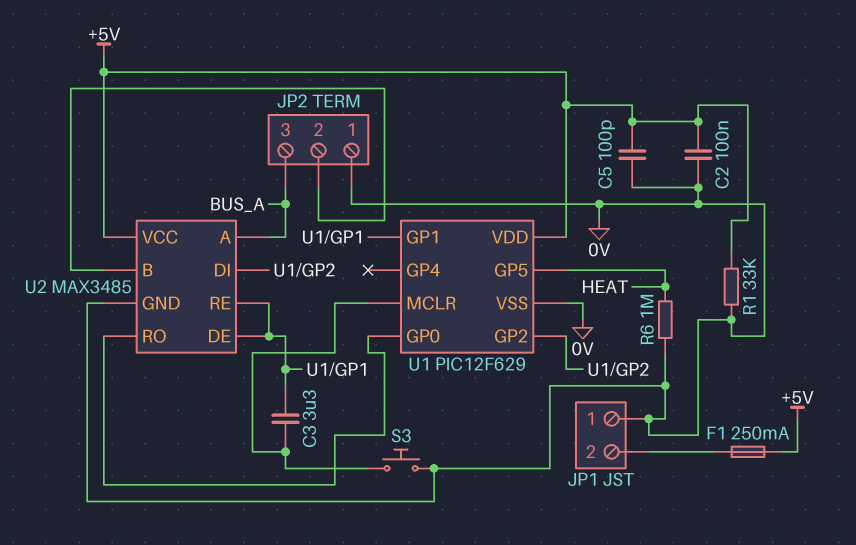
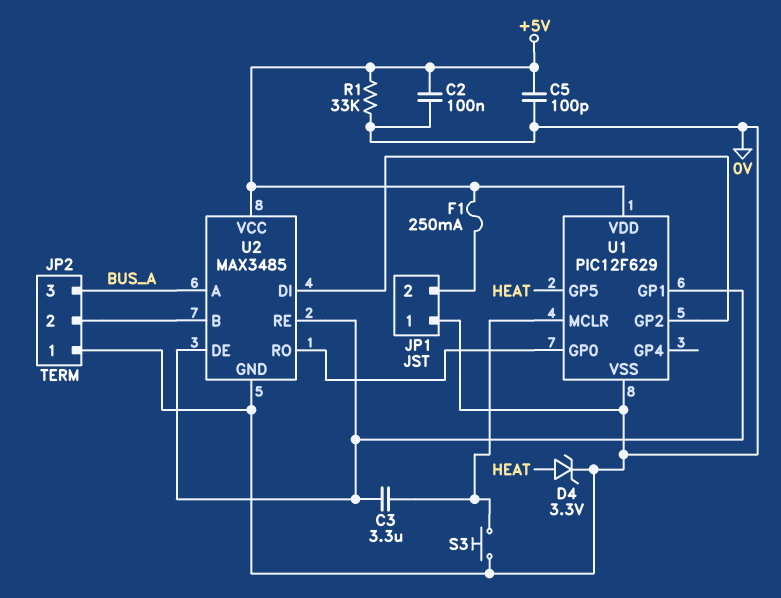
D4: none -> zener 3.3V (A HEAT, K 0V)
R6: 1M (0V, HEAT) -> none

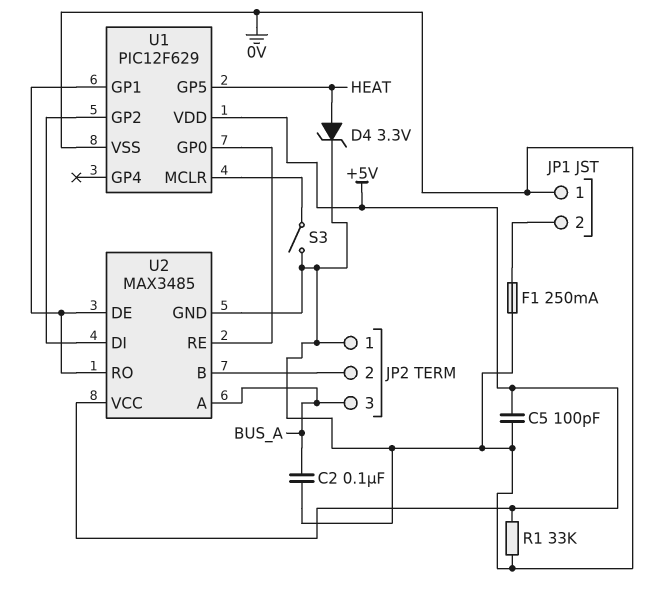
C2: 100nF (+5V, 0V) -> 100nF (0V, BUS_A)
C3: 3.3uF (U1/GP1, U1/MCLR) -> none
F1: 250mA (+5V, JP1/2) -> 250mA (0V, JP1/2)
S3: button (0V, U1/MCLR) -> switch (0V, U1/MCLR)
U2 pin RE: U1/GP1 -> U1/GP0
U2 pin RO: U1/GP0 -> U1/GP1

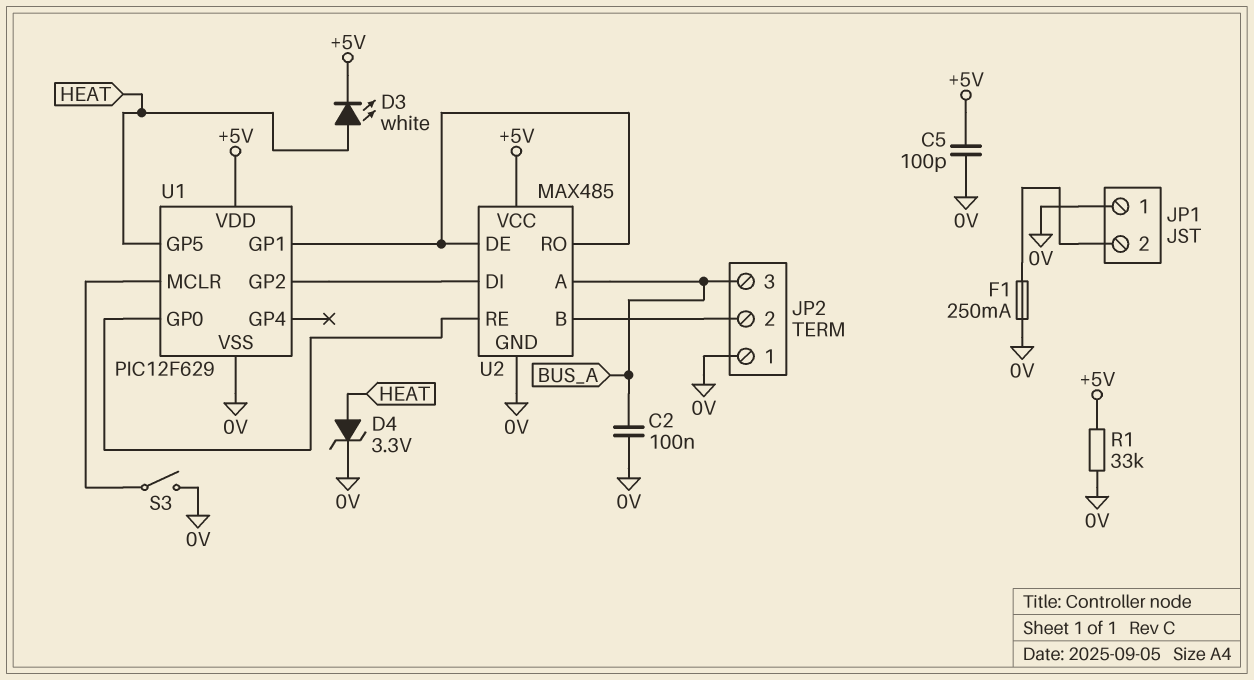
D3: none -> LED white (A HEAT, K +5V)
U2: MAX3485 -> MAX485

